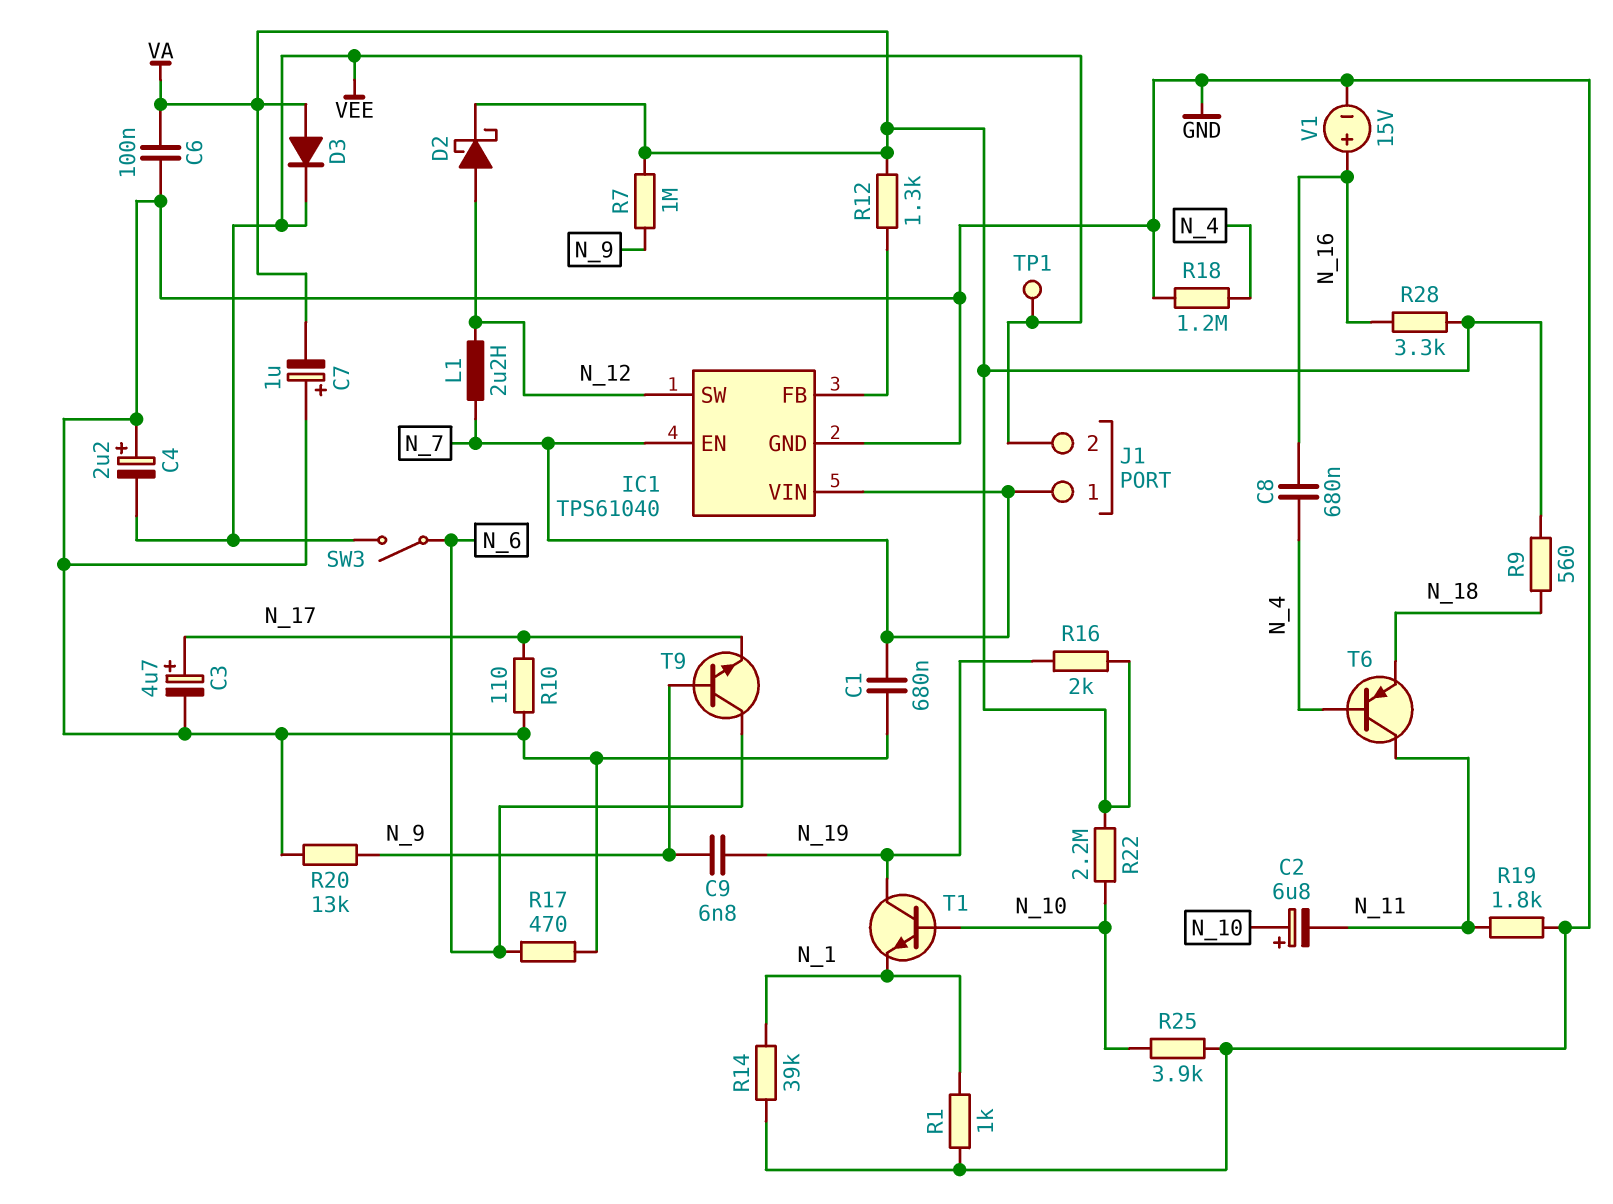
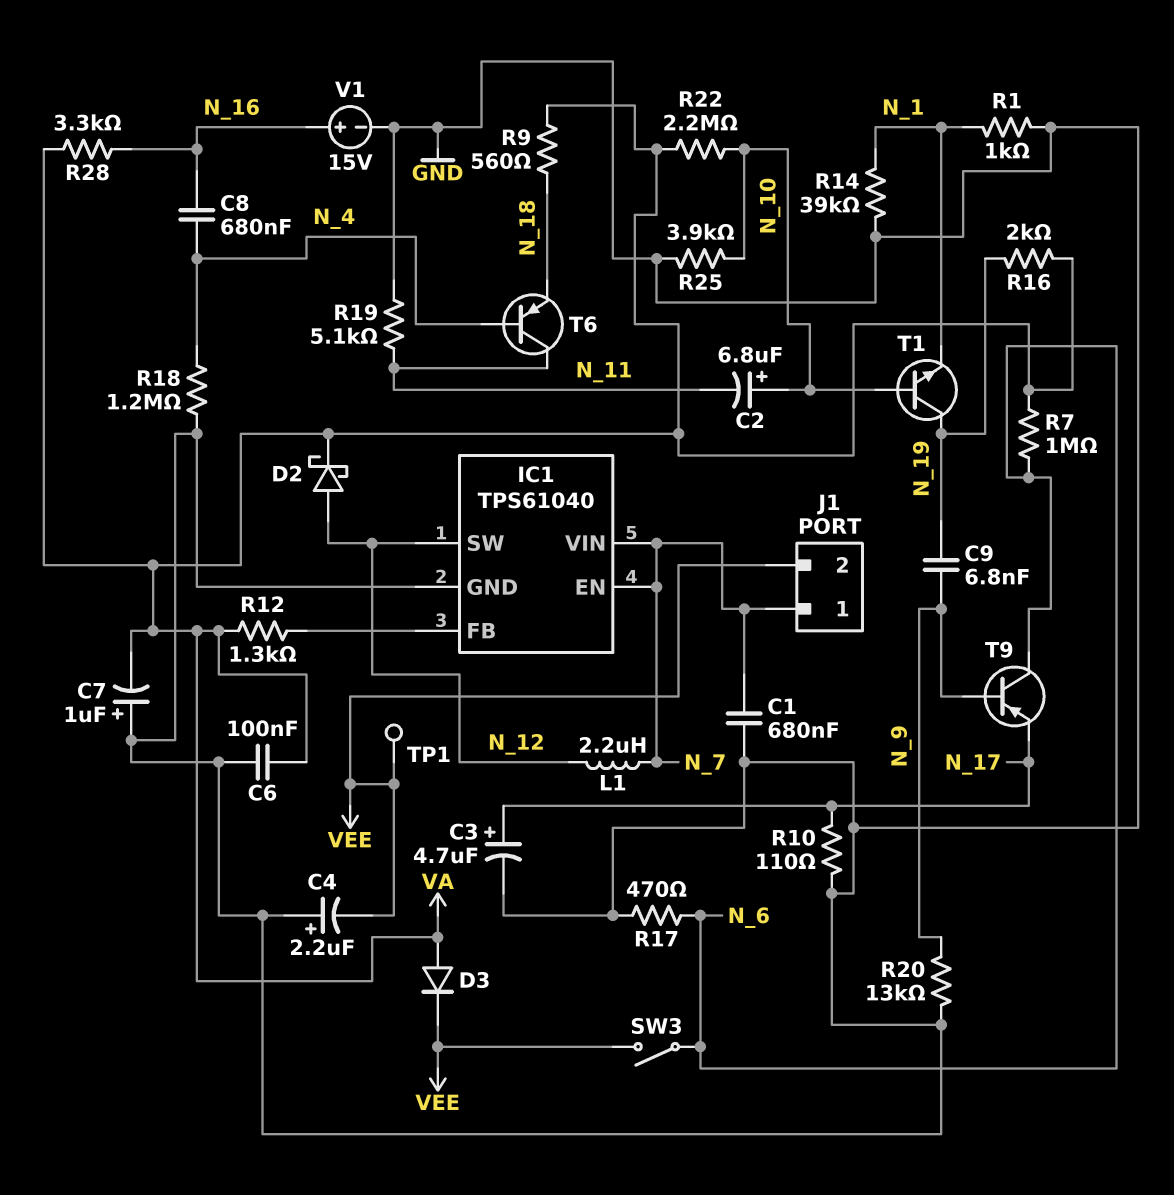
R7: 1M (N_9, VA) -> 1M (N_6, VA)
R19: 1.8k (GND, N_11) -> 5.1k (GND, N_11)
T9: NPN (B N_9, C N_6, E N_17) -> PNP (B N_9, C N_6, E N_17)

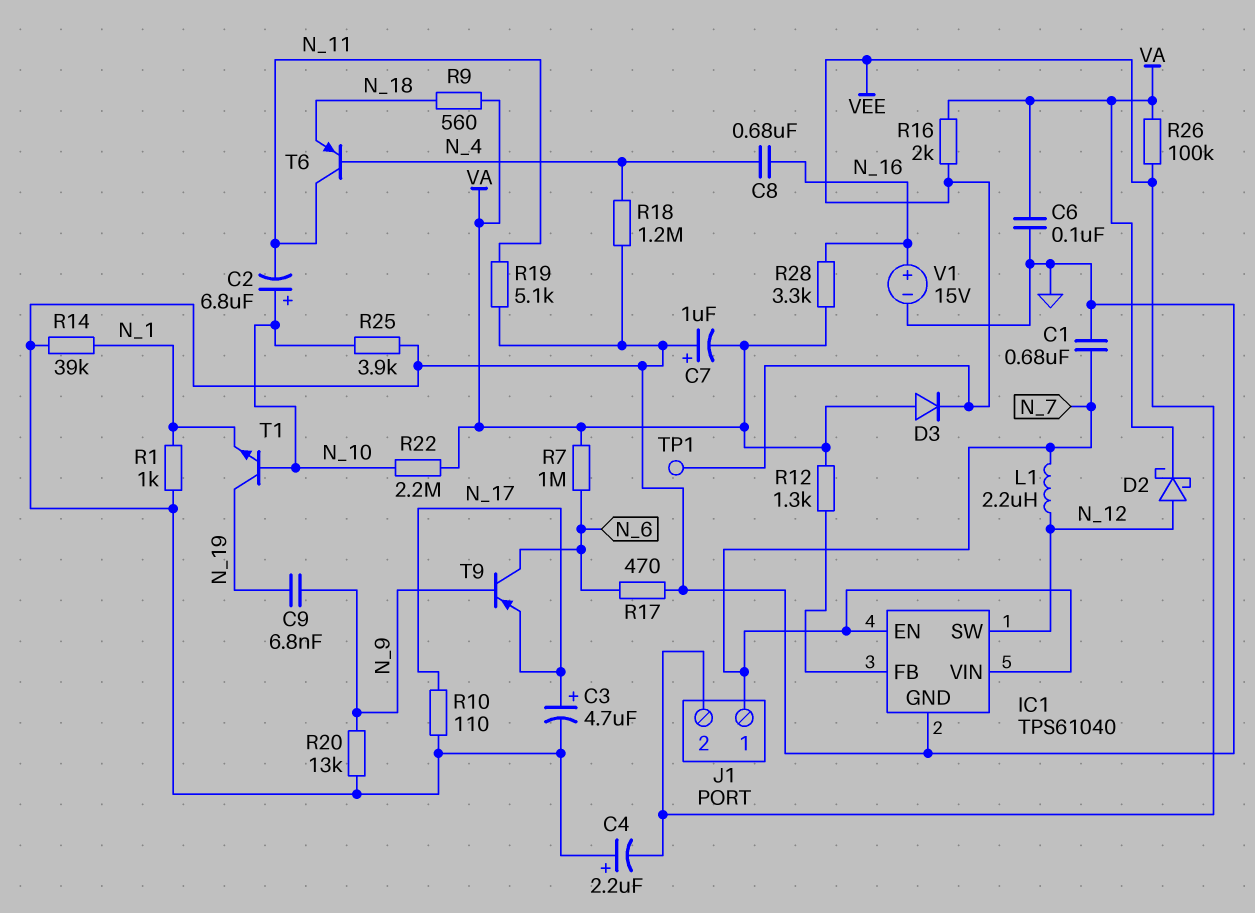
R16: 2k (N_19, VA) -> 2k (VA, VEE)
R26: none -> 100k (VA, VEE)
SW3: switch (N_6, VEE) -> none

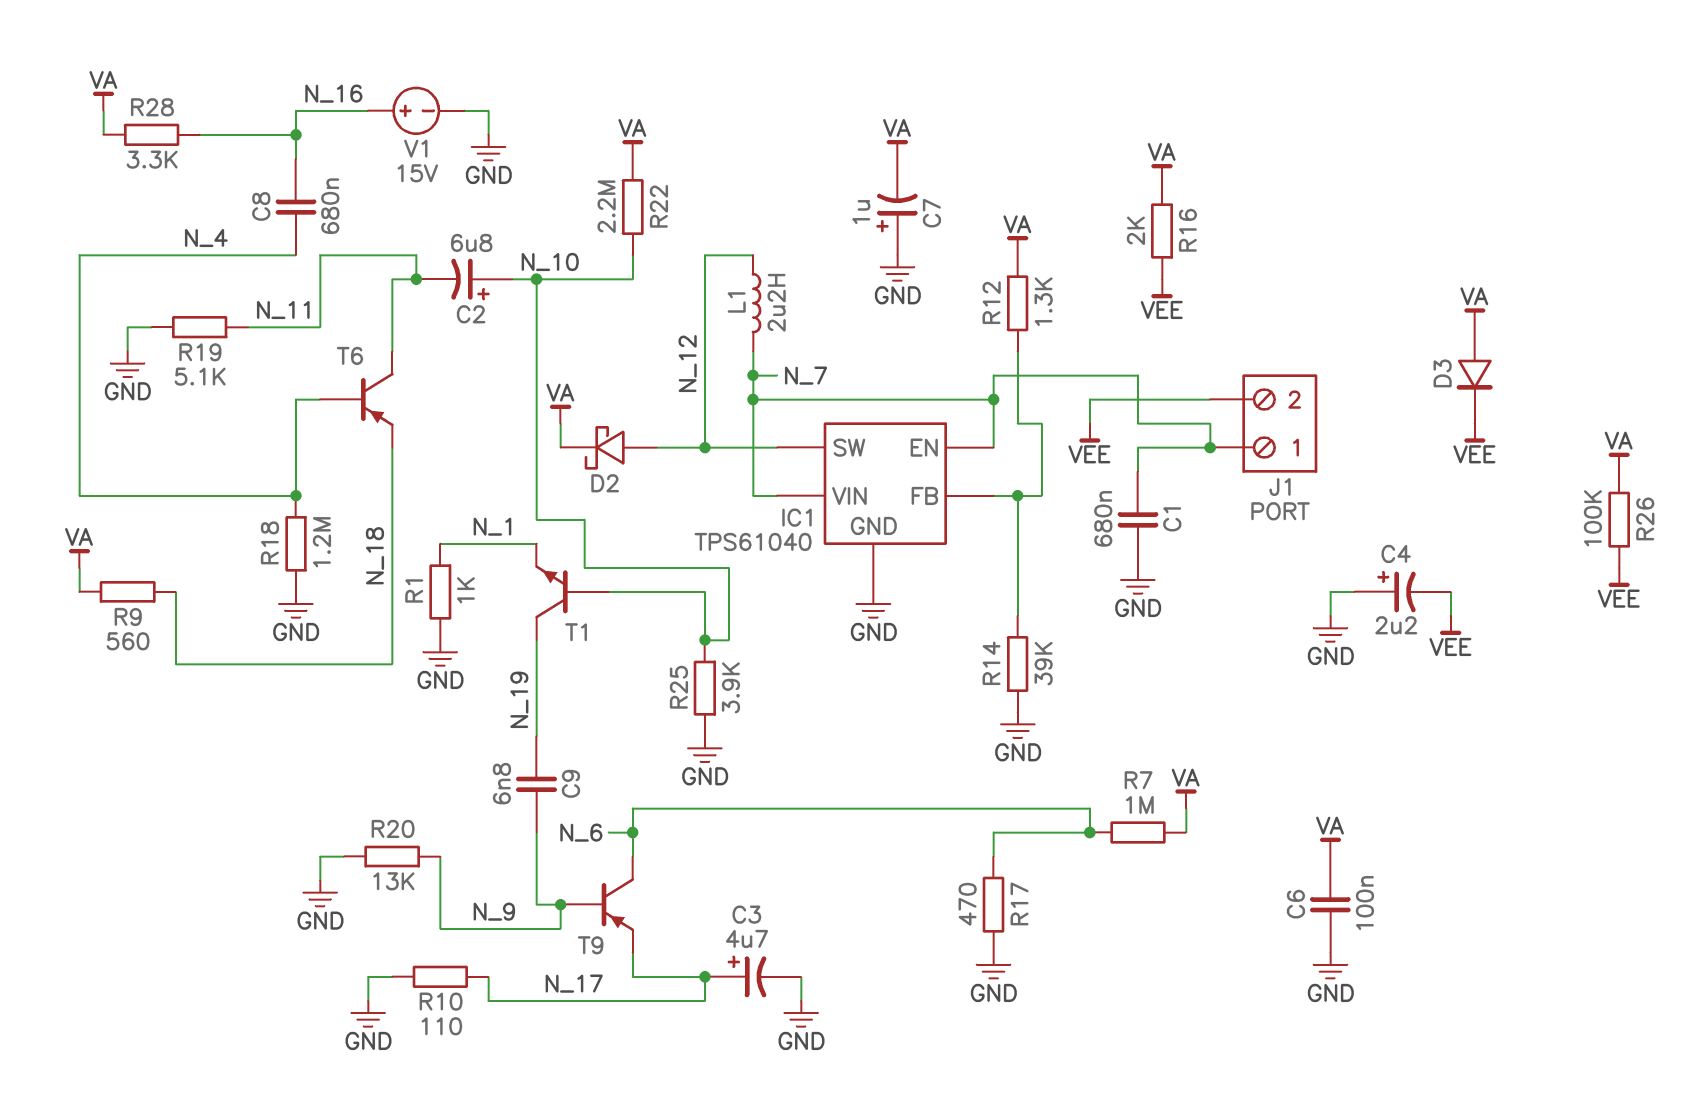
R14: 39k (GND, N_1) -> 39k (GND, IC1/FB)
TP1: test point (VEE) -> none

